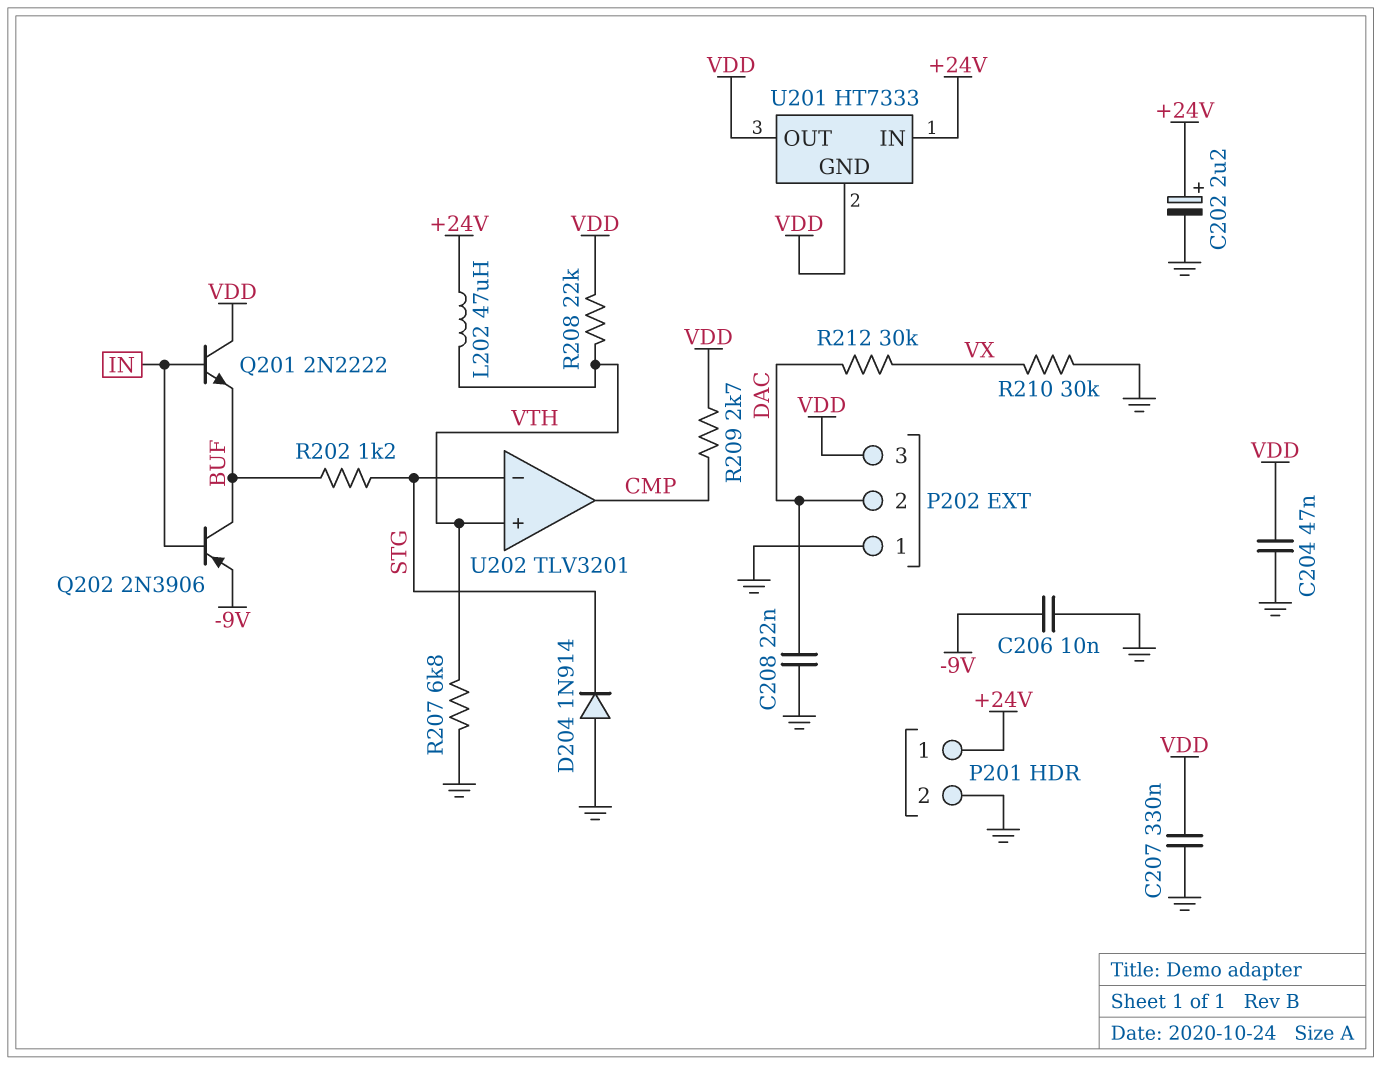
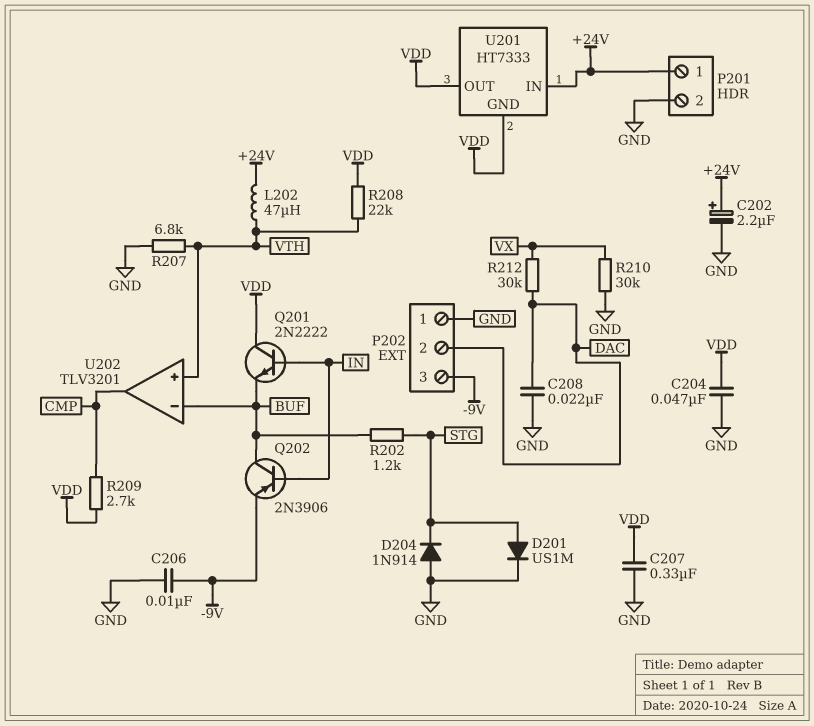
D201: none -> diode US1M (A STG, K GND)
P202 pin 3: VDD -> -9V
U202 pin in-: STG -> BUF

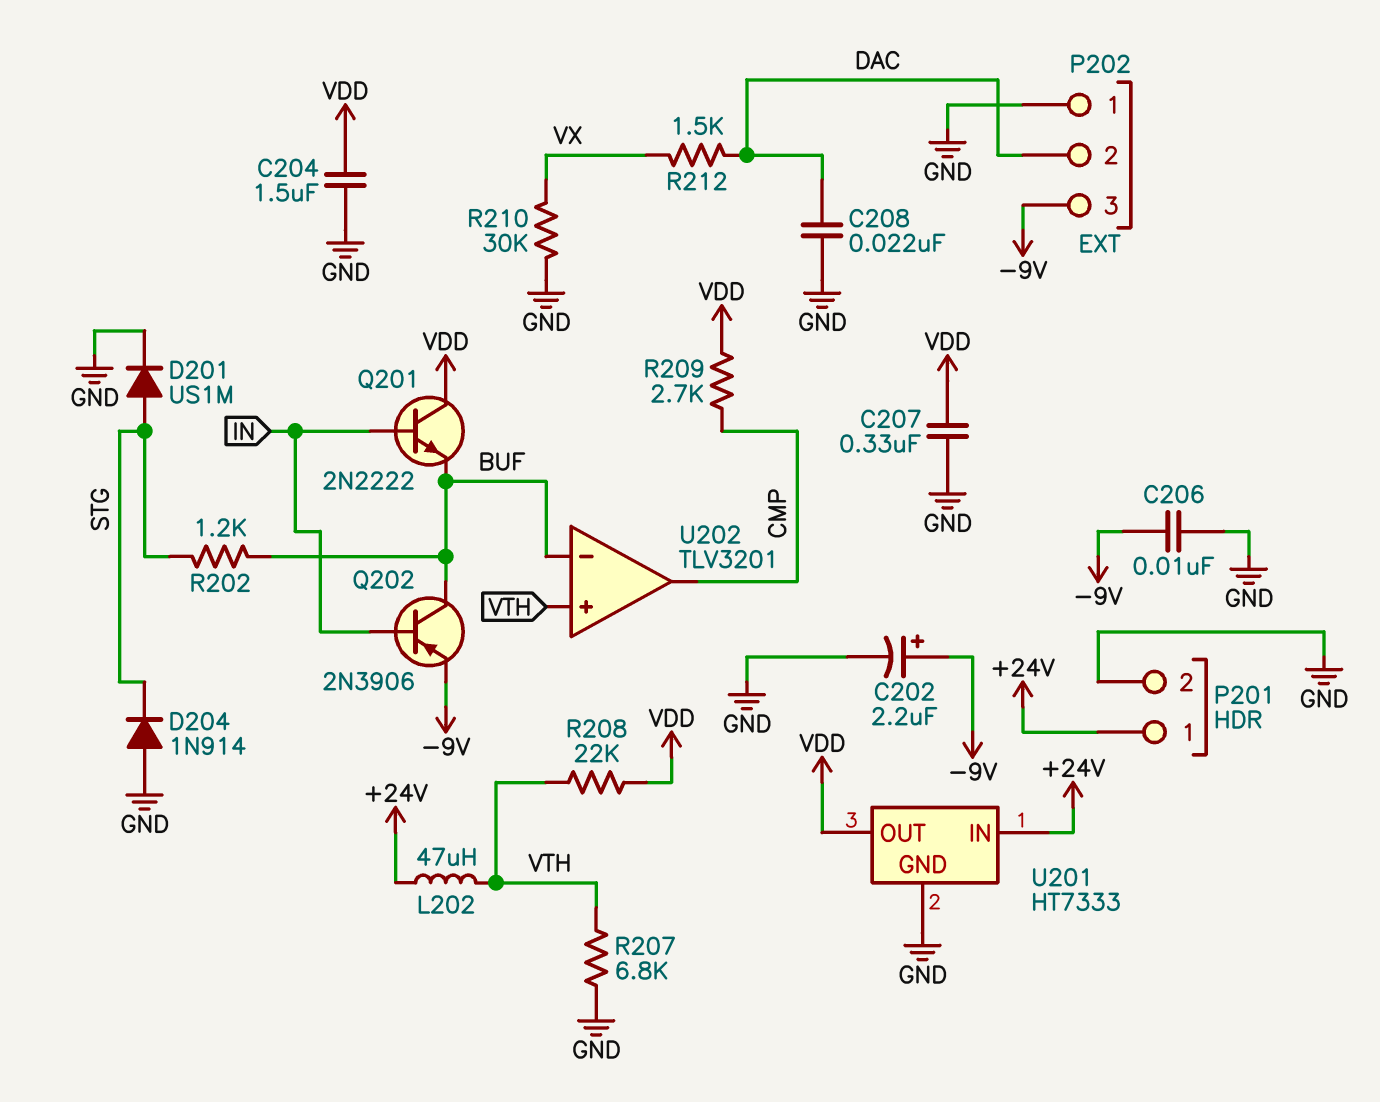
C202: 2.2uF (plus +24V, minus GND) -> 2.2uF (plus -9V, minus GND)
C204: 47nF (GND, VDD) -> 1.5uF (GND, VDD)
R212: 30k (DAC, VX) -> 1.5k (DAC, VX)
U201 pin GND: VDD -> GND

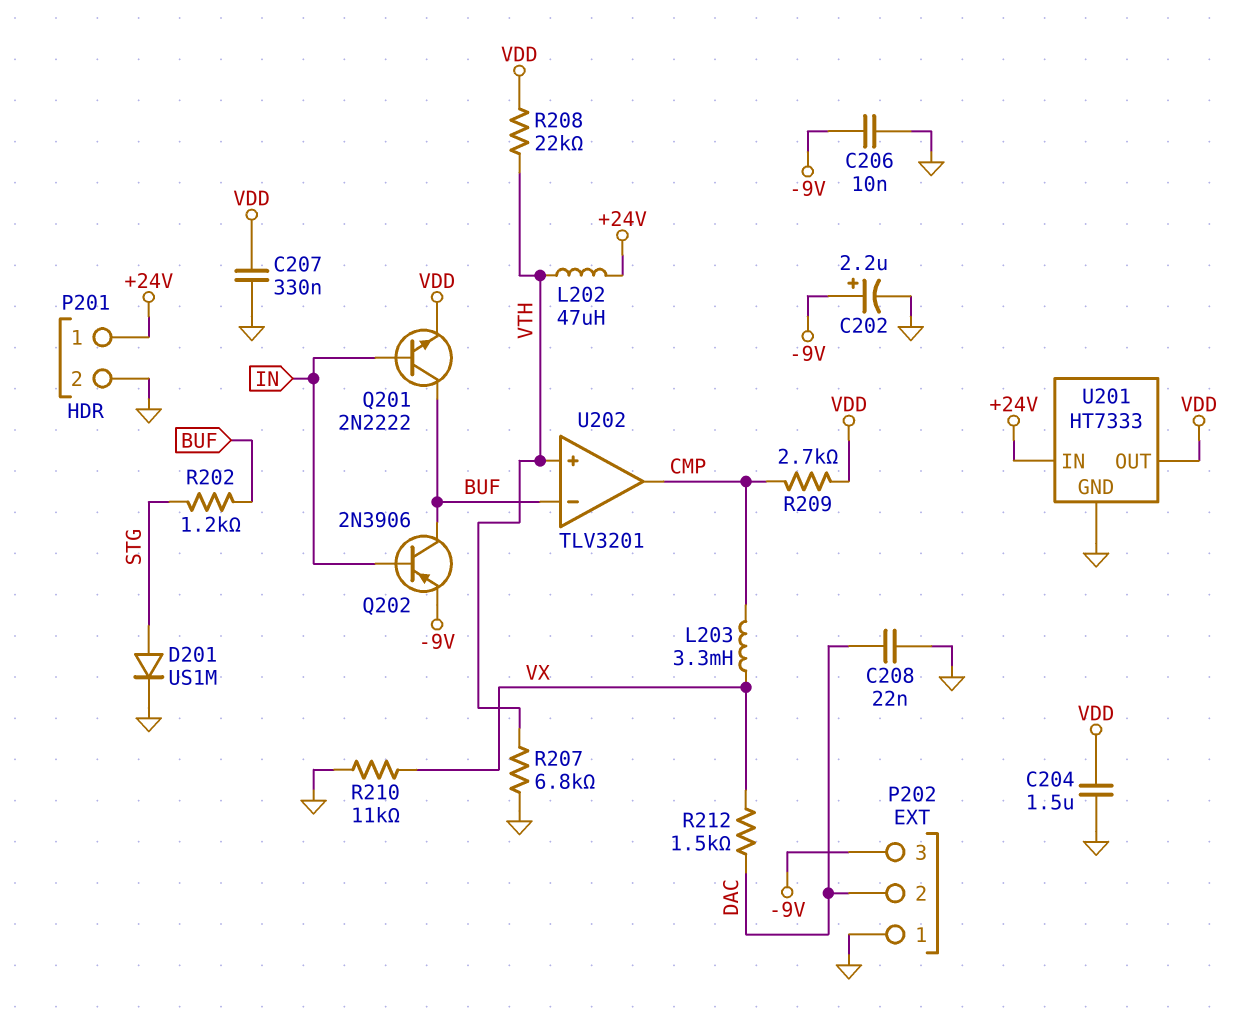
D204: diode 1N914 (A GND, K STG) -> none
L203: none -> 3.3mH (CMP, VX)
Q201: NPN 2N2222 (B IN, C VDD, E BUF) -> NPN 2N2222 (B IN, C BUF, E VDD)
R210: 30k (GND, VX) -> 11k (GND, VX)

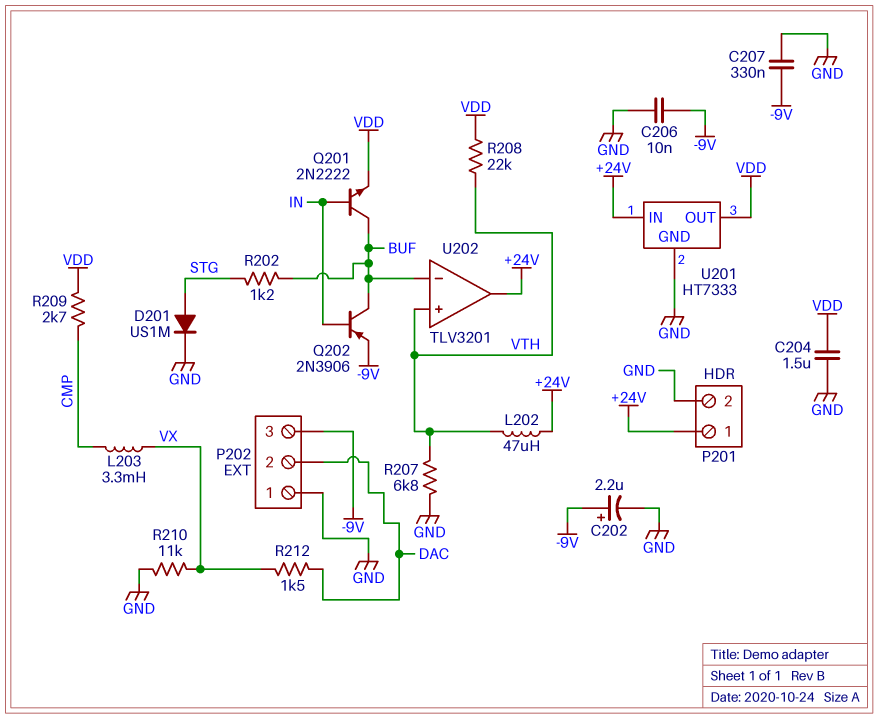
C207: 330nF (GND, VDD) -> 330nF (-9V, GND)
C208: 22nF (DAC, GND) -> none
U202 pin out: CMP -> +24V

